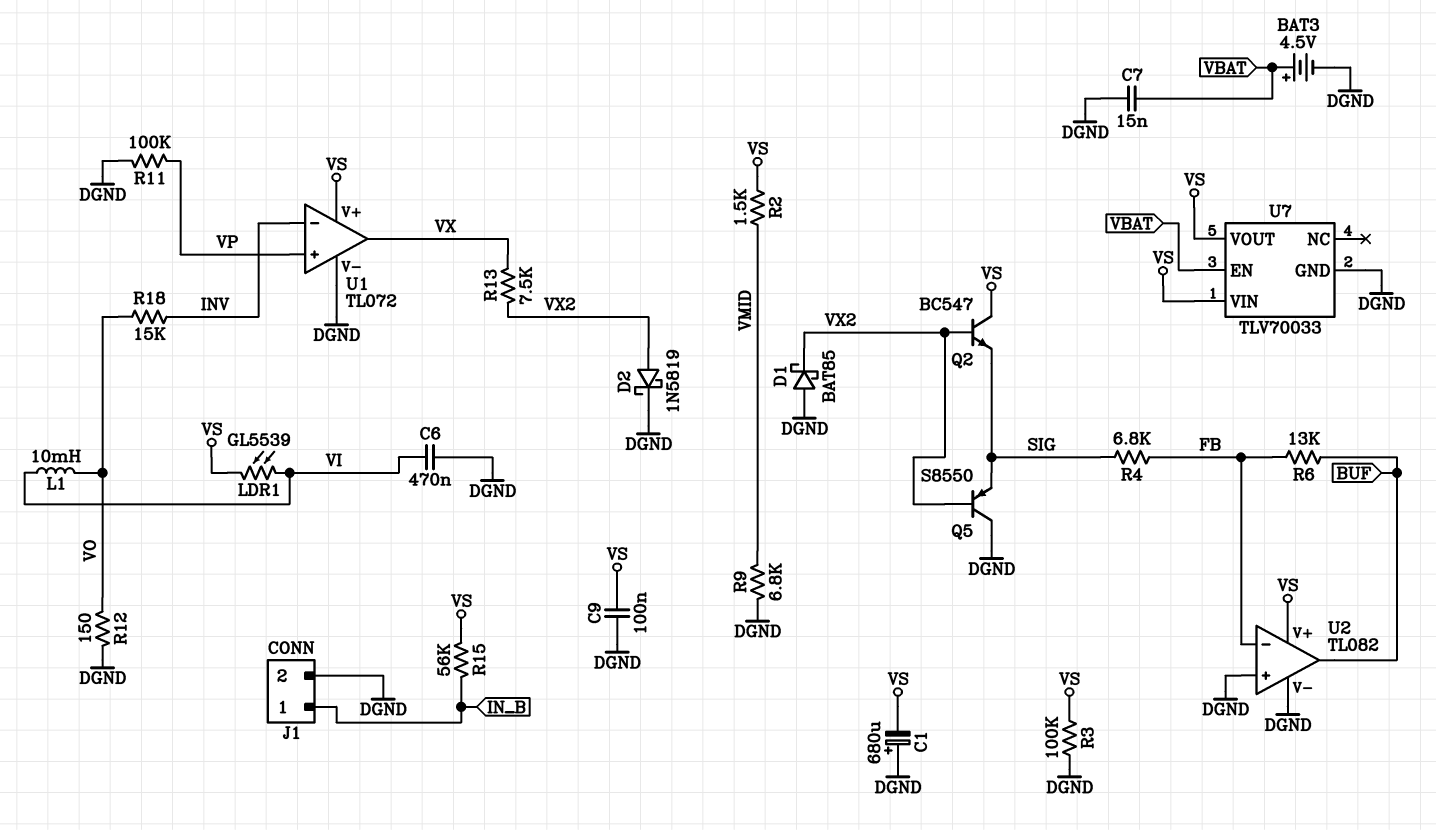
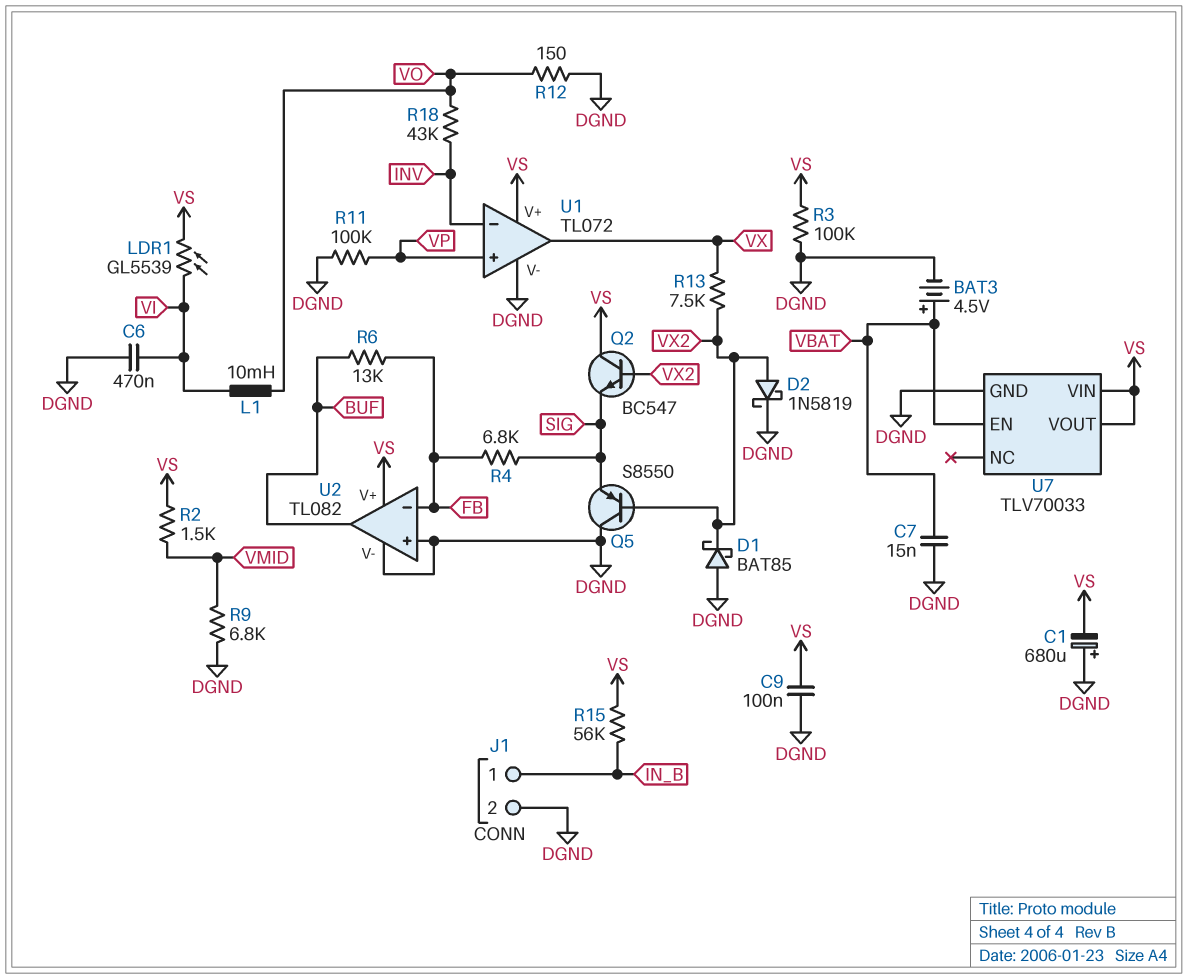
R18: 15k (INV, VO) -> 43k (INV, VO)

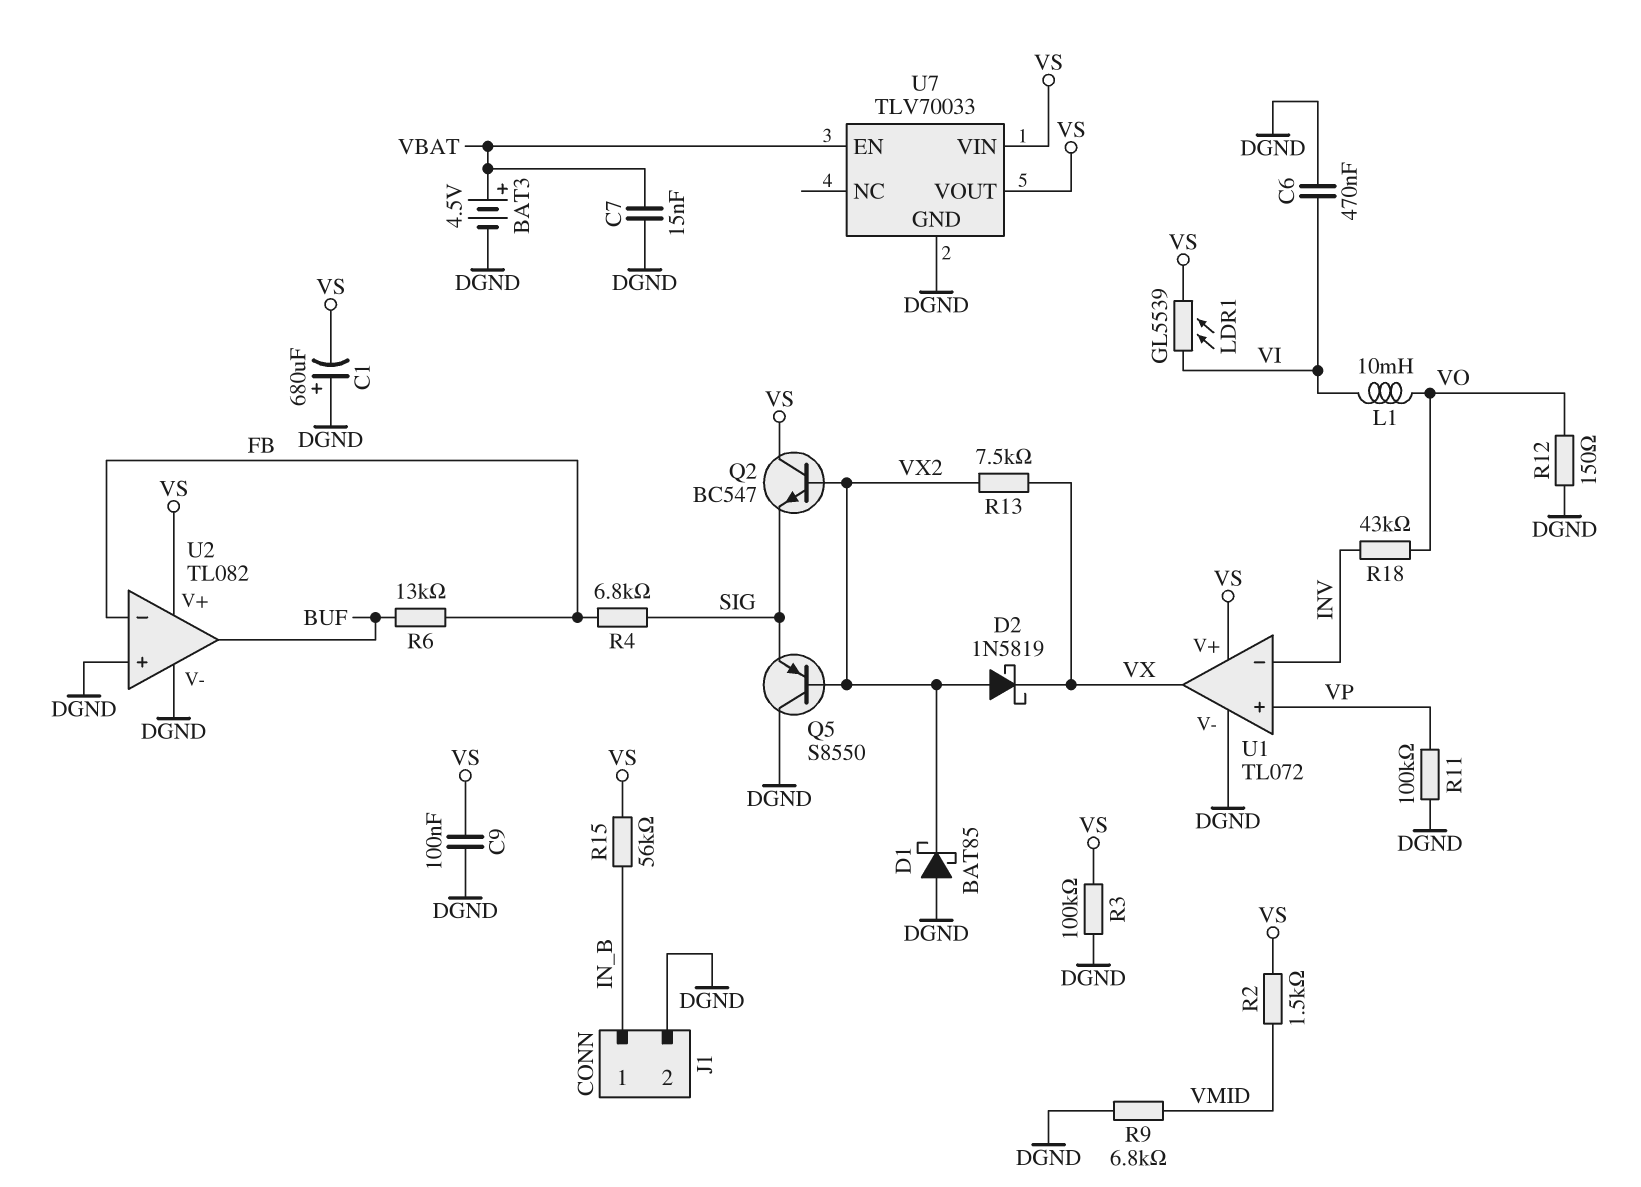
D2: schottky 1N5819 (A VX2, K DGND) -> schottky 1N5819 (A VX2, K VX)

